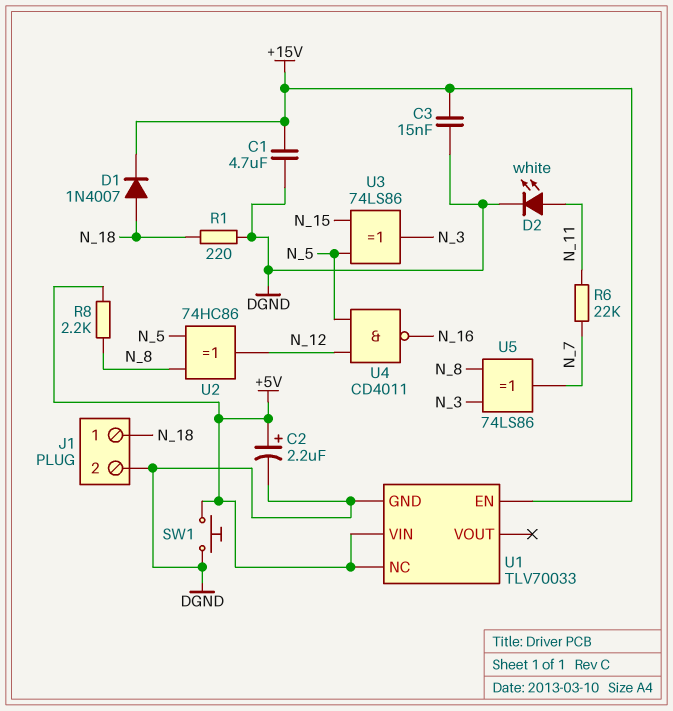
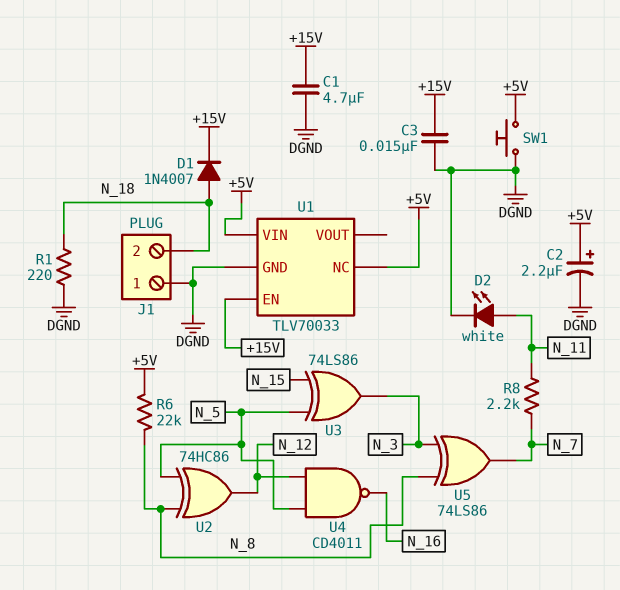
J1 pin 1: N_18 -> DGND
J1 pin 2: DGND -> N_18
R6: 22k (N_7, N_11) -> 22k (+5V, N_8)
R8: 2.2k (+5V, N_8) -> 2.2k (N_7, N_11)

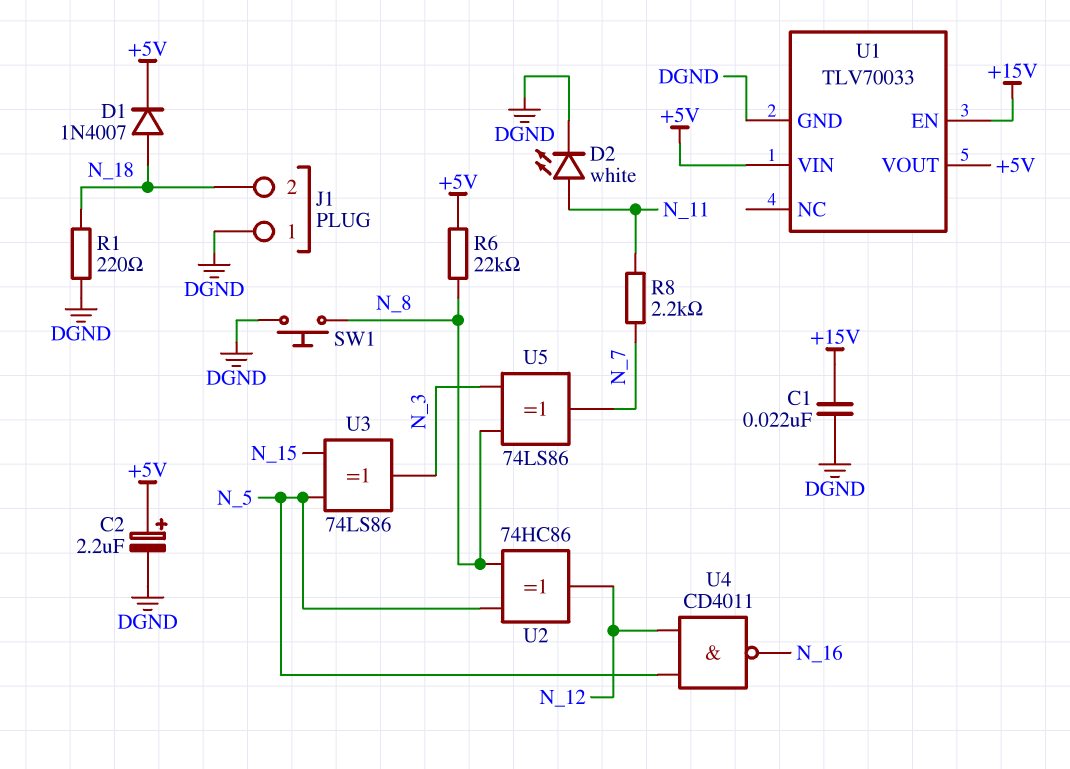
C1: 4.7uF (+15V, DGND) -> 22nF (+15V, DGND)
C3: 15nF (+15V, DGND) -> none
D1: diode 1N4007 (A N_18, K +15V) -> diode 1N4007 (A N_18, K +5V)
SW1: button (+5V, DGND) -> button (DGND, N_8)
U1 pin NC: +5V -> none
U1 pin VOUT: none -> +5V

